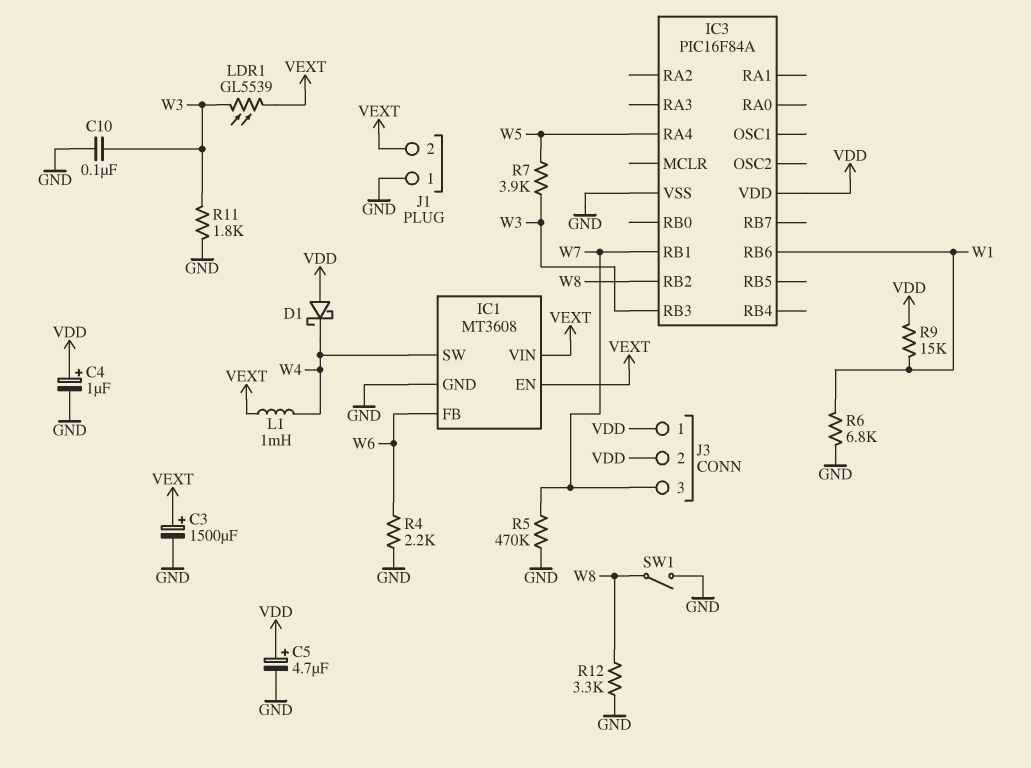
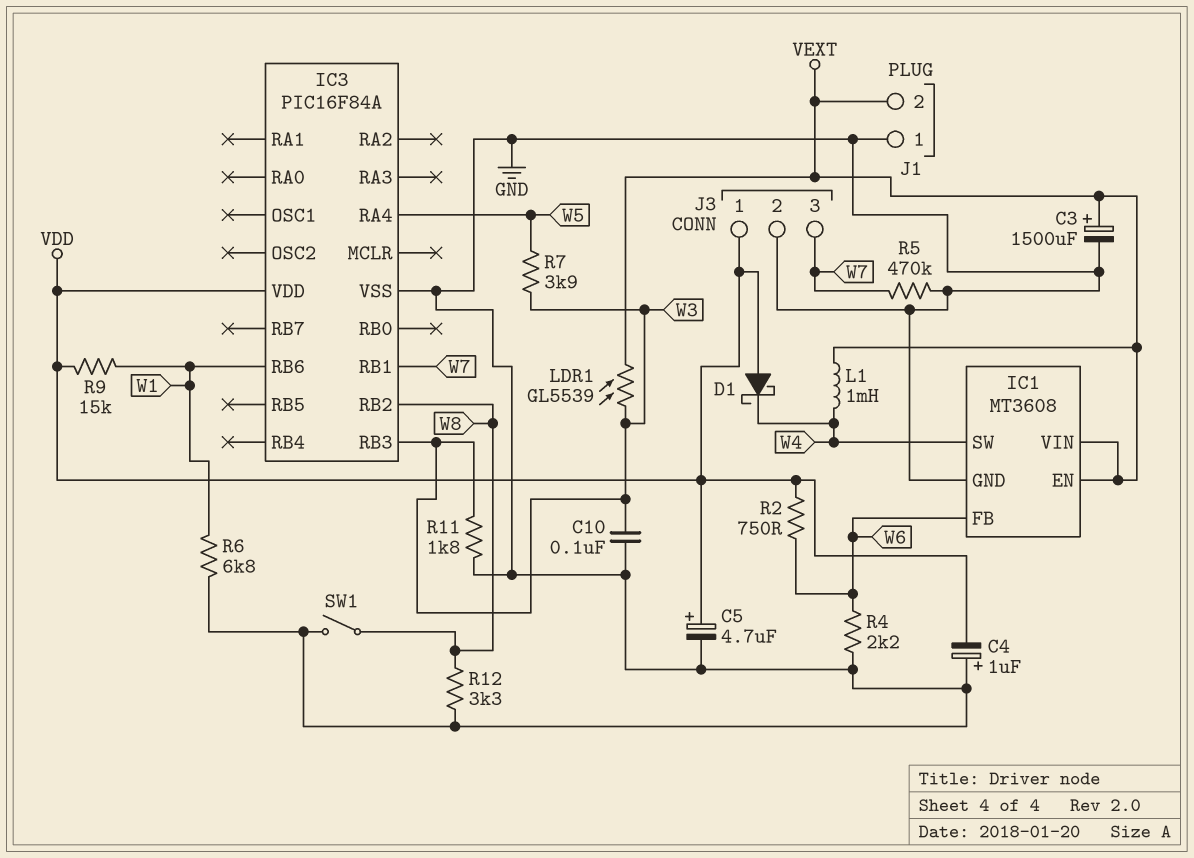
C4: 1uF (plus VDD, minus GND) -> 1uF (plus GND, minus VDD)
J3 pin 2: VDD -> GND
R2: none -> 750 (VDD, W6)

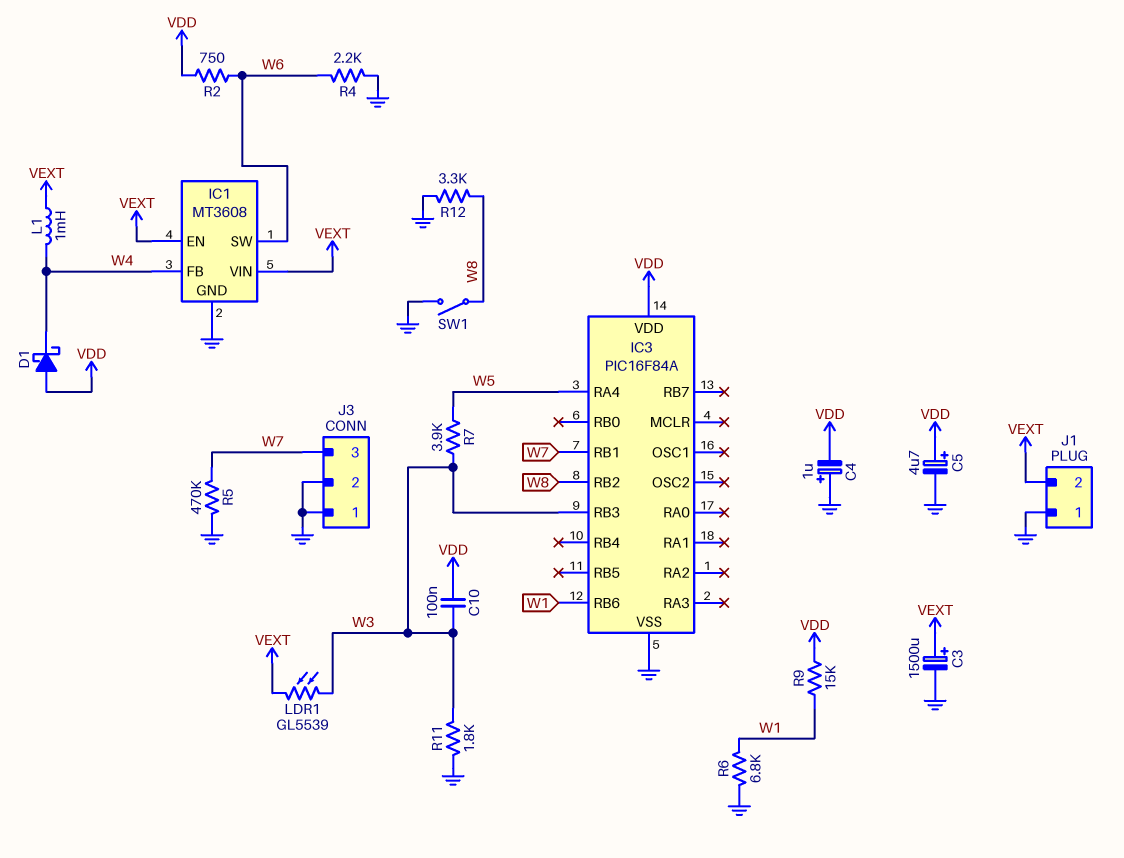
C10: 100nF (GND, W3) -> 100nF (VDD, W3)
IC1 pin FB: W6 -> W4
IC1 pin SW: W4 -> W6
J3 pin 1: VDD -> GND

